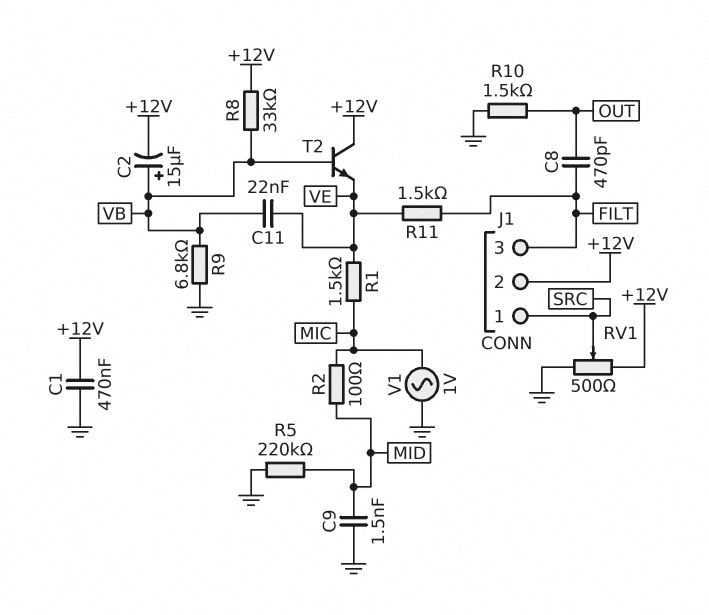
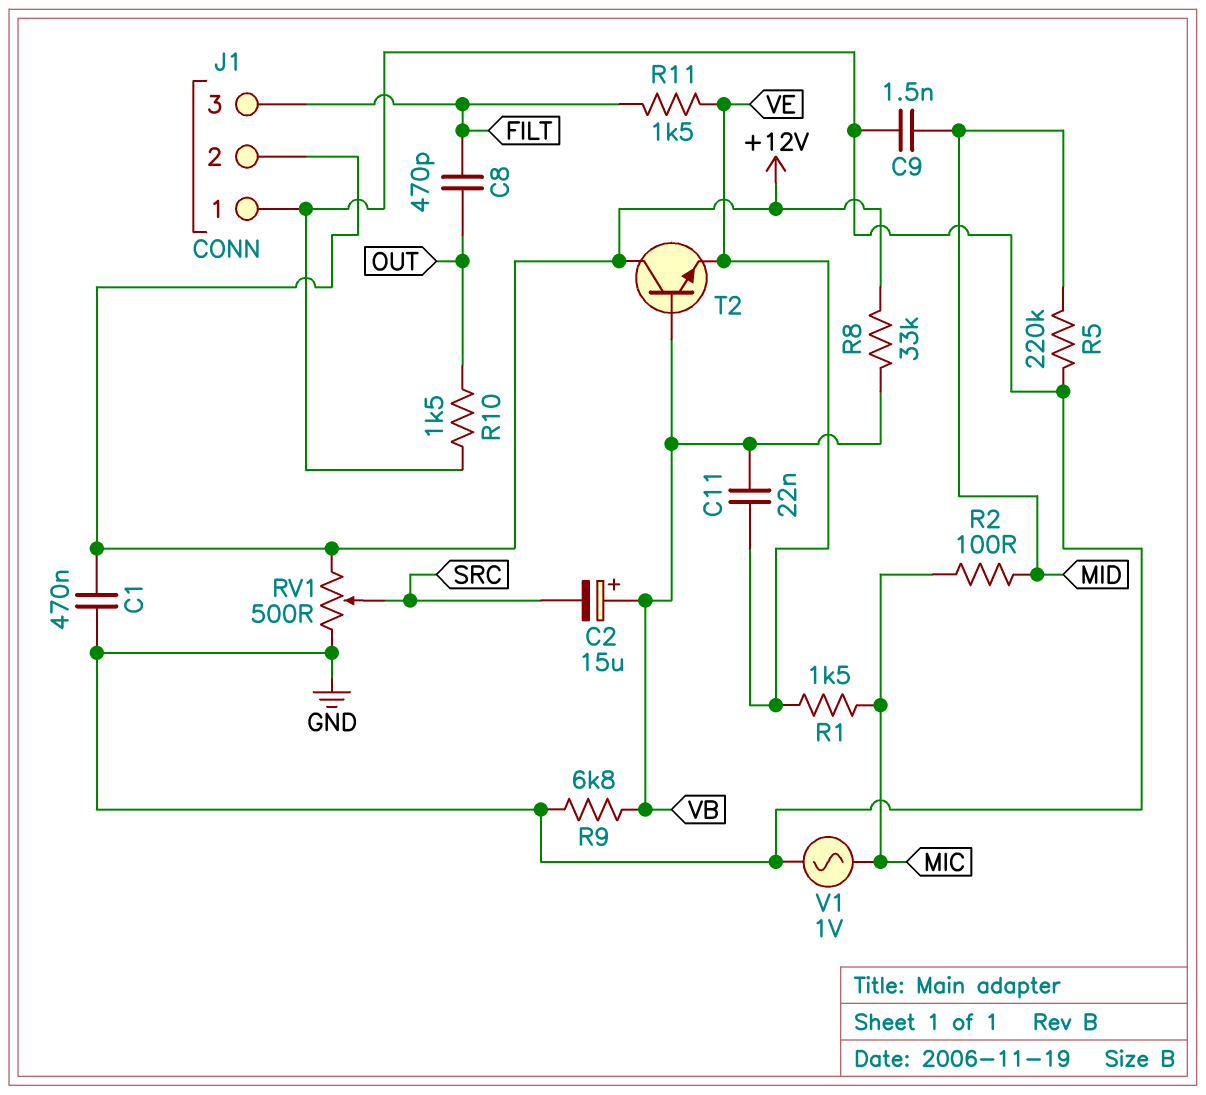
C2: 15uF (plus VB, minus +12V) -> 15uF (plus VB, minus SRC)
J1 pin 1: SRC -> GND

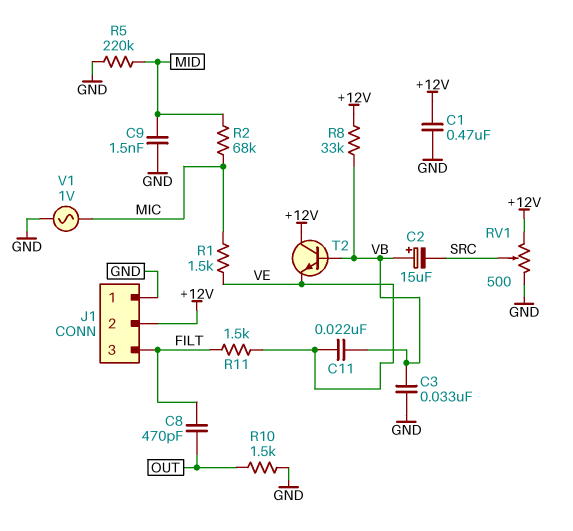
C3: none -> 33nF (GND, VB)
R2: 100 (MIC, MID) -> 68k (MIC, MID)
R9: 6.8k (GND, VB) -> none

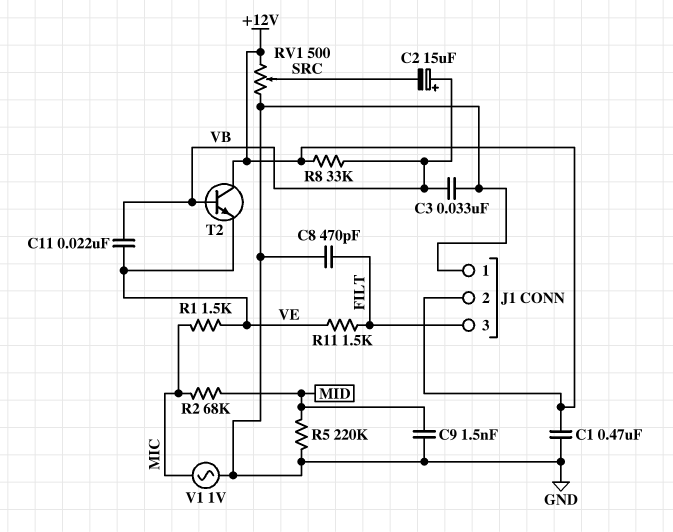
C8: 470pF (FILT, OUT) -> 470pF (FILT, GND)
R10: 1.5k (GND, OUT) -> none

